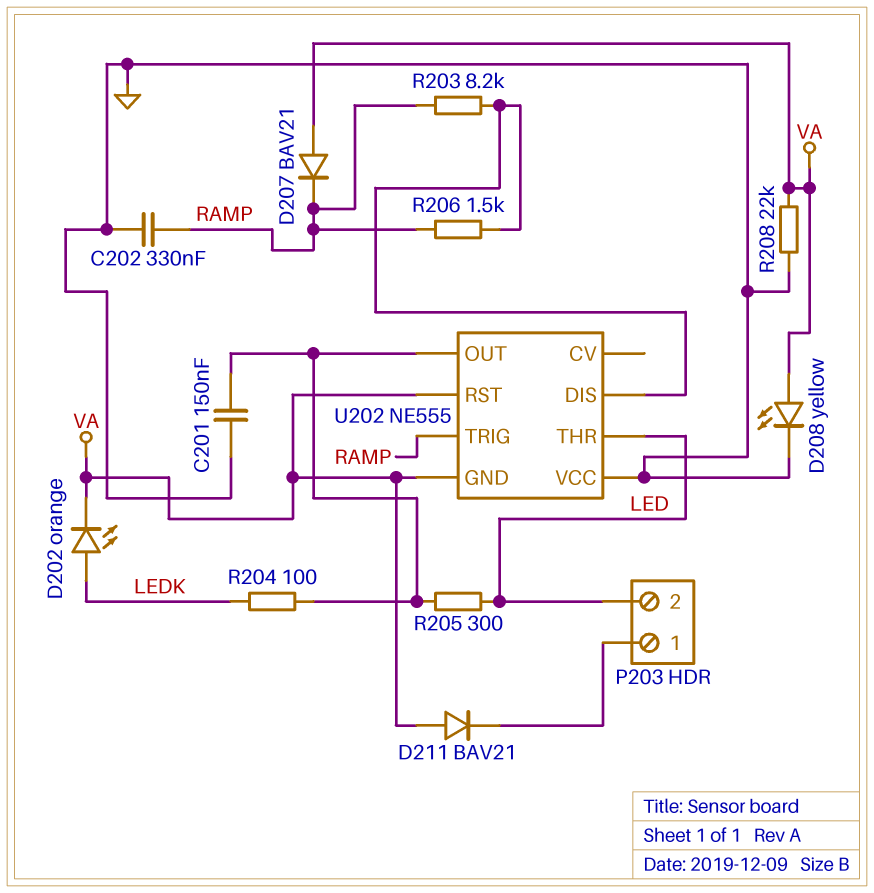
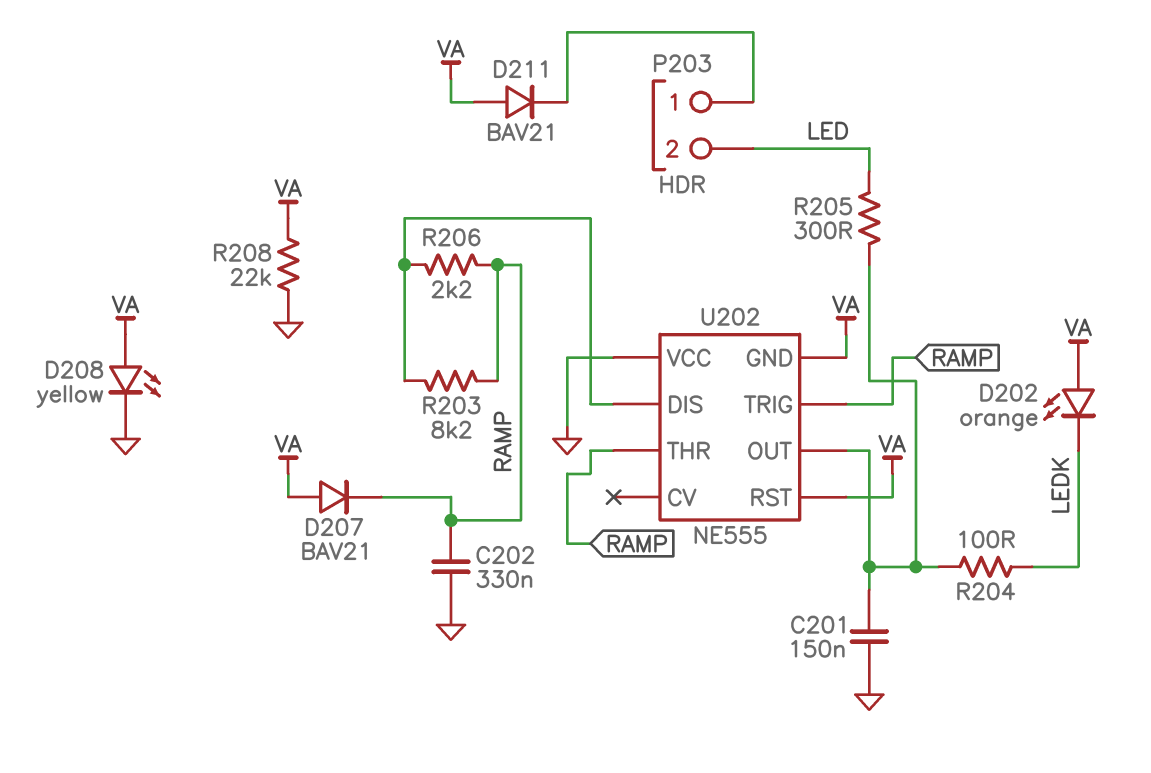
D202: LED orange (A LEDK, K VA) -> LED orange (A VA, K LEDK)
R206: 1.5k (RAMP, U202/DIS) -> 2.2k (RAMP, U202/DIS)
U202 pin THR: LED -> RAMP

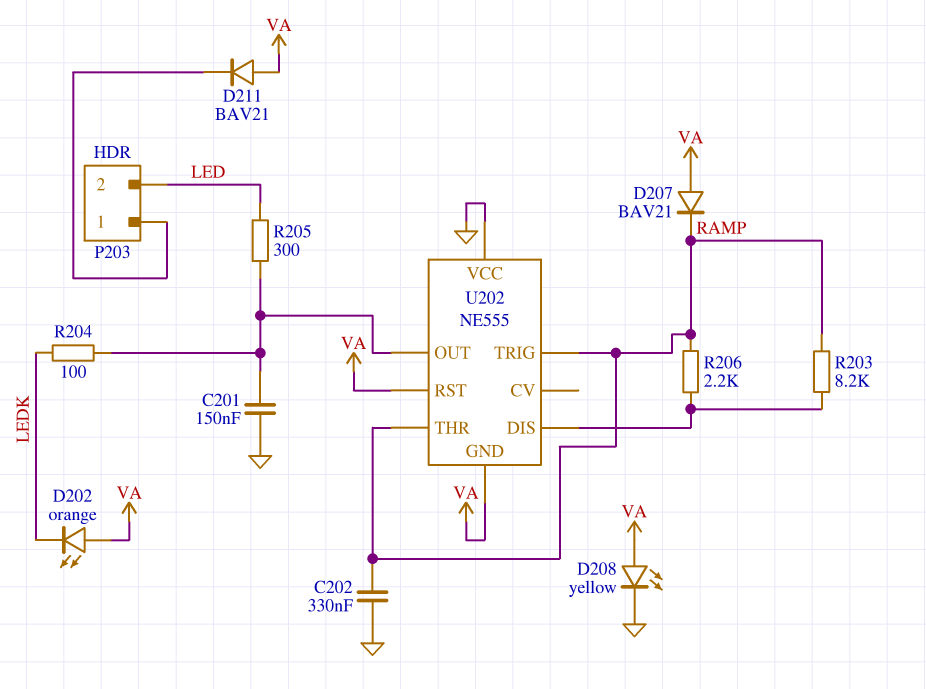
R208: 22k (GND, VA) -> none

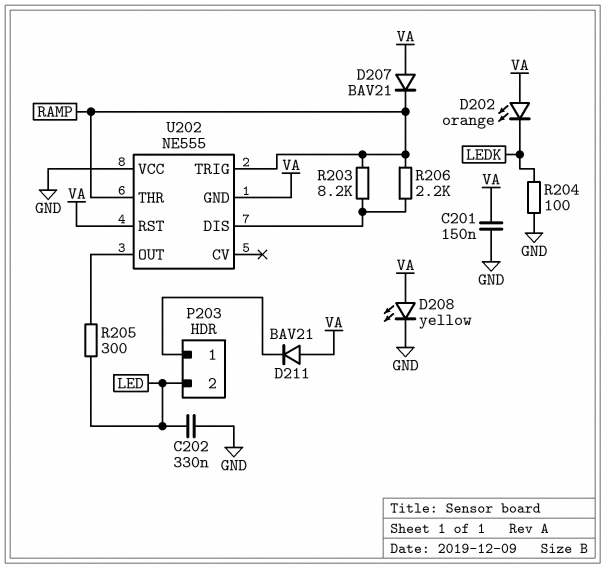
C201: 150nF (GND, U202/OUT) -> 150nF (GND, VA)
C202: 330nF (GND, RAMP) -> 330nF (GND, LED)
R204: 100 (LEDK, U202/OUT) -> 100 (GND, LEDK)

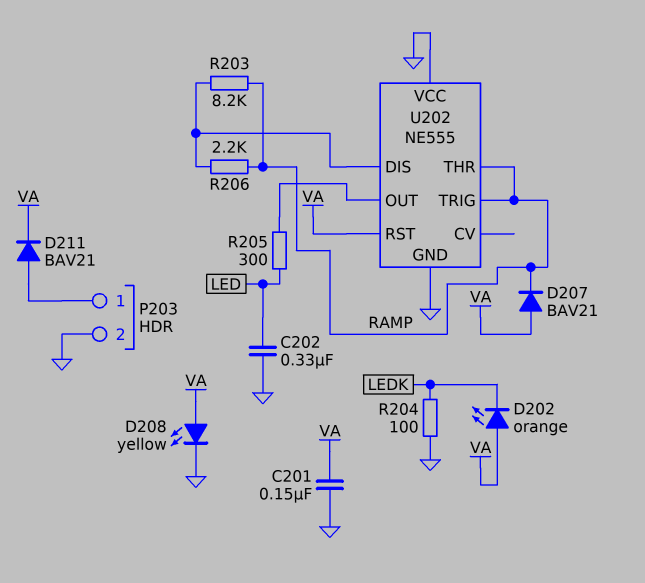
D211: diode BAV21 (A VA, K P203/1) -> diode BAV21 (A P203/1, K VA)
P203 pin 2: LED -> GND
U202 pin GND: VA -> GND

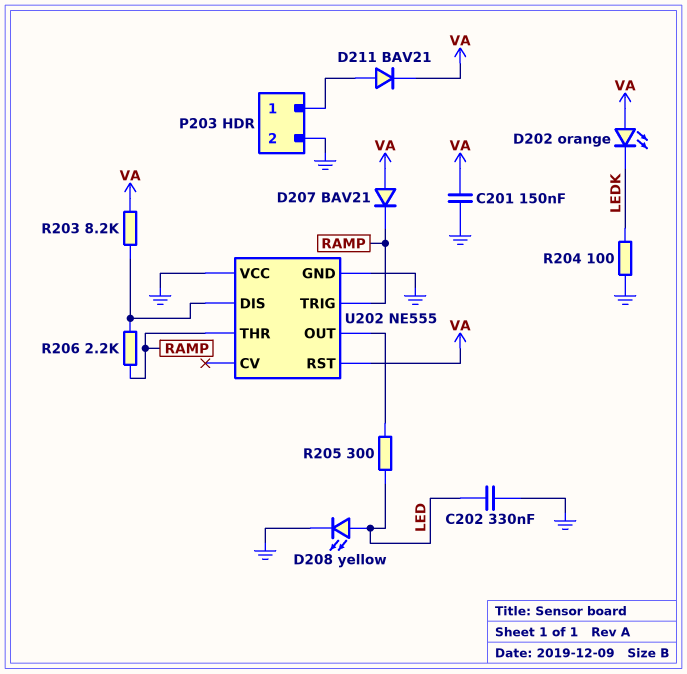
D208: LED yellow (A VA, K GND) -> LED yellow (A LED, K GND)
R203: 8.2k (RAMP, U202/DIS) -> 8.2k (U202/DIS, VA)

